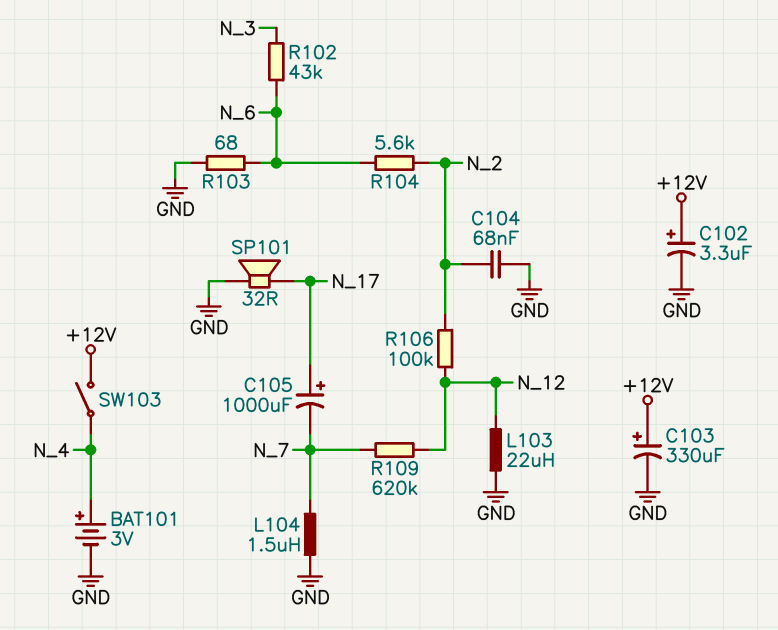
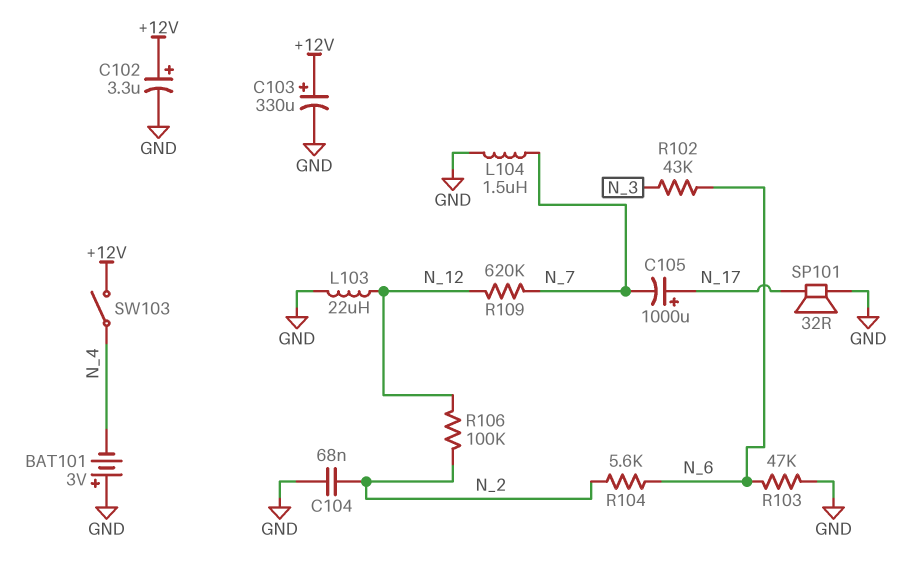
BAT101: 3V (plus N_4, minus GND) -> 3V (plus GND, minus N_4)
R103: 68 (GND, N_6) -> 47k (GND, N_6)

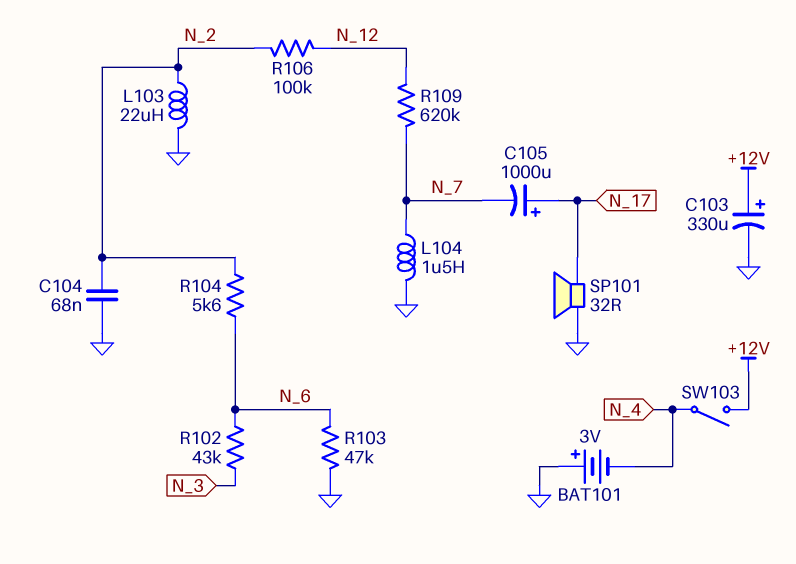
C102: 3.3uF (plus +12V, minus GND) -> none
L103: 22uH (GND, N_12) -> 22uH (GND, N_2)

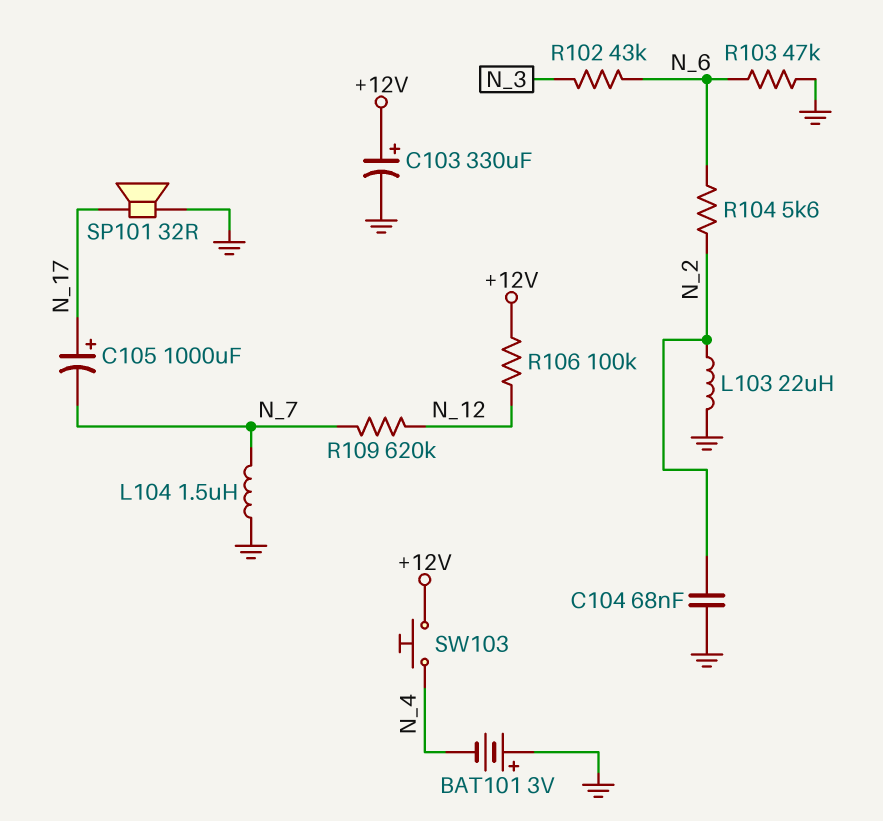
R106: 100k (N_2, N_12) -> 100k (+12V, N_12)
SW103: switch (+12V, N_4) -> button (+12V, N_4)

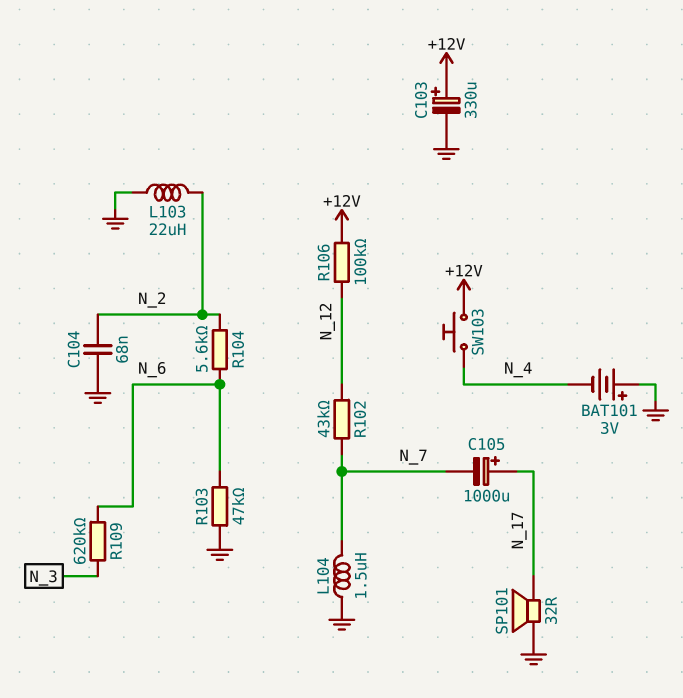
R102: 43k (N_3, N_6) -> 43k (N_7, N_12)
R109: 620k (N_7, N_12) -> 620k (N_3, N_6)

